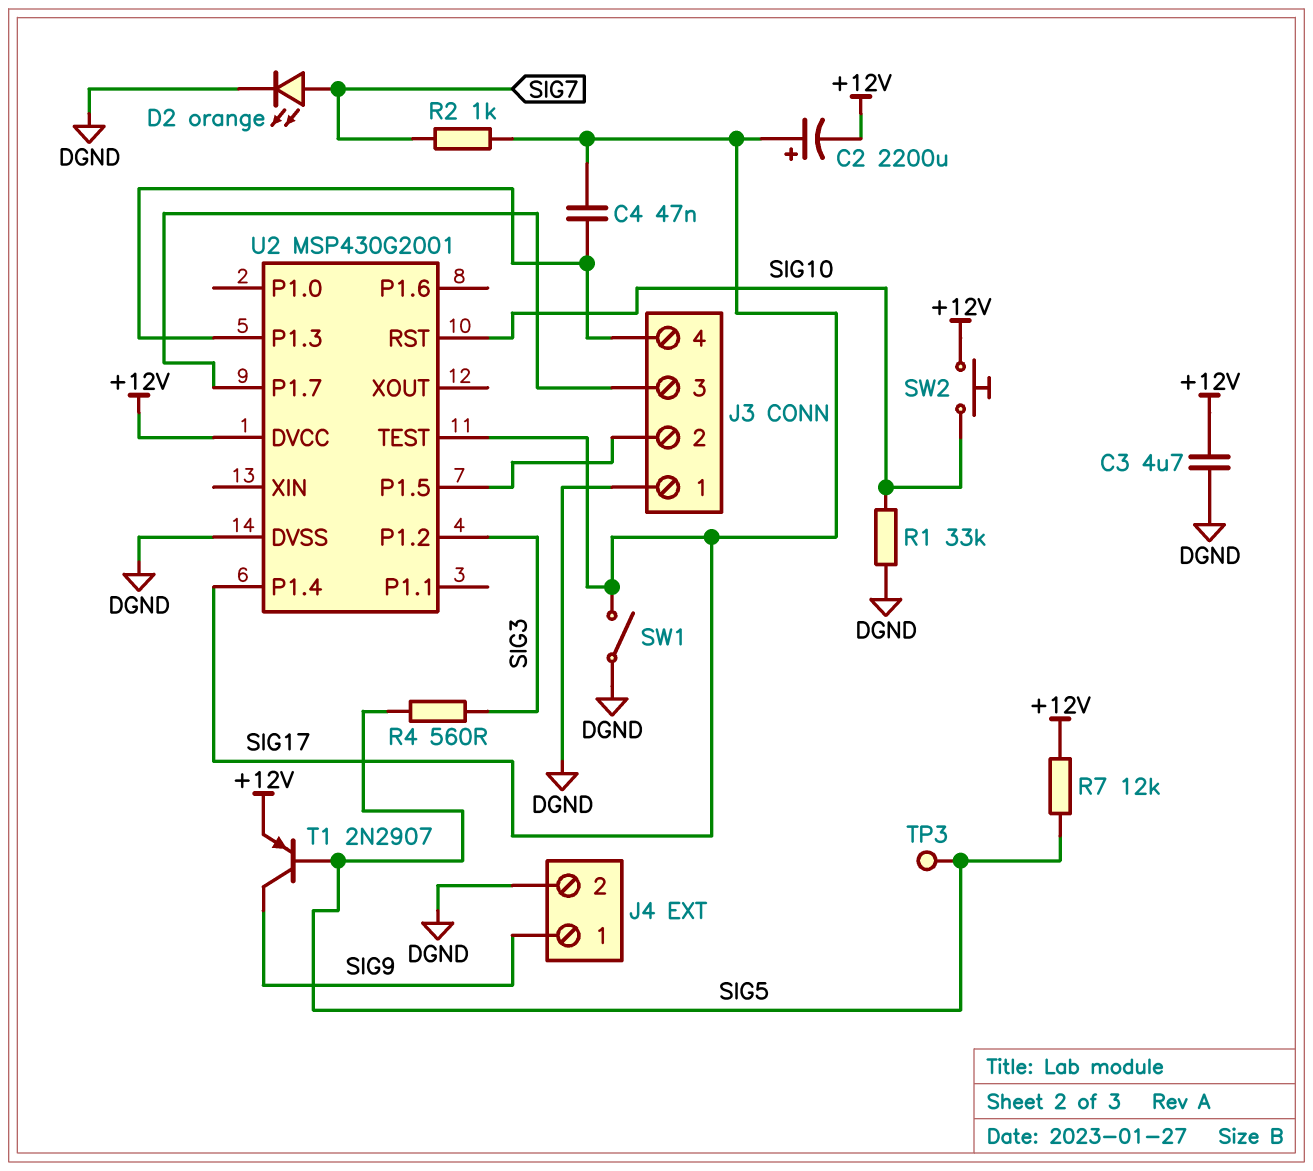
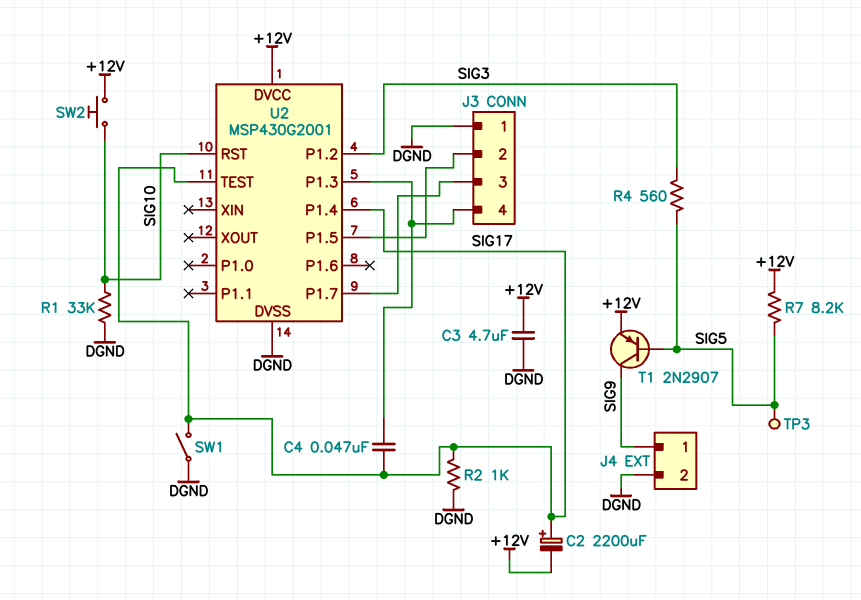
D2: LED orange (A SIG7, K DGND) -> none
R2: 1k (SIG7, SIG17) -> 1k (DGND, SIG17)
R7: 12k (+12V, SIG5) -> 8.2k (+12V, SIG5)

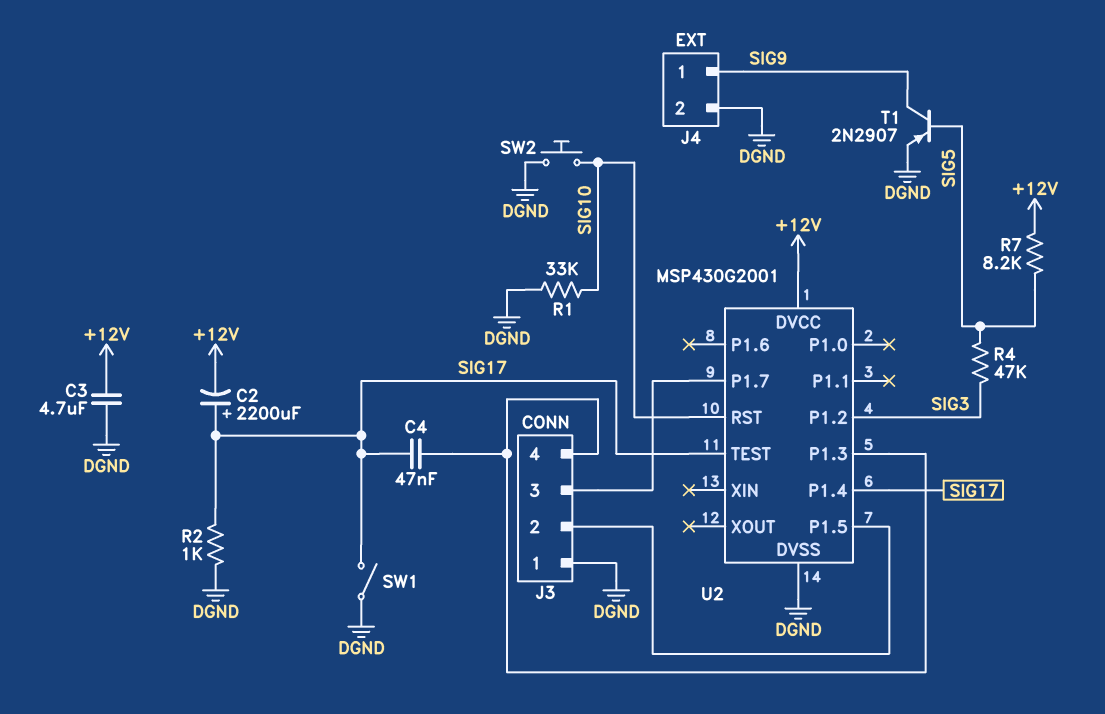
R4: 560 (SIG3, SIG5) -> 47k (SIG3, SIG5)
SW2: button (+12V, SIG10) -> button (DGND, SIG10)
T1: PNP 2N2907 (B SIG5, C SIG9, E +12V) -> PNP 2N2907 (B SIG5, C SIG9, E DGND)
TP3: test point (SIG5) -> none

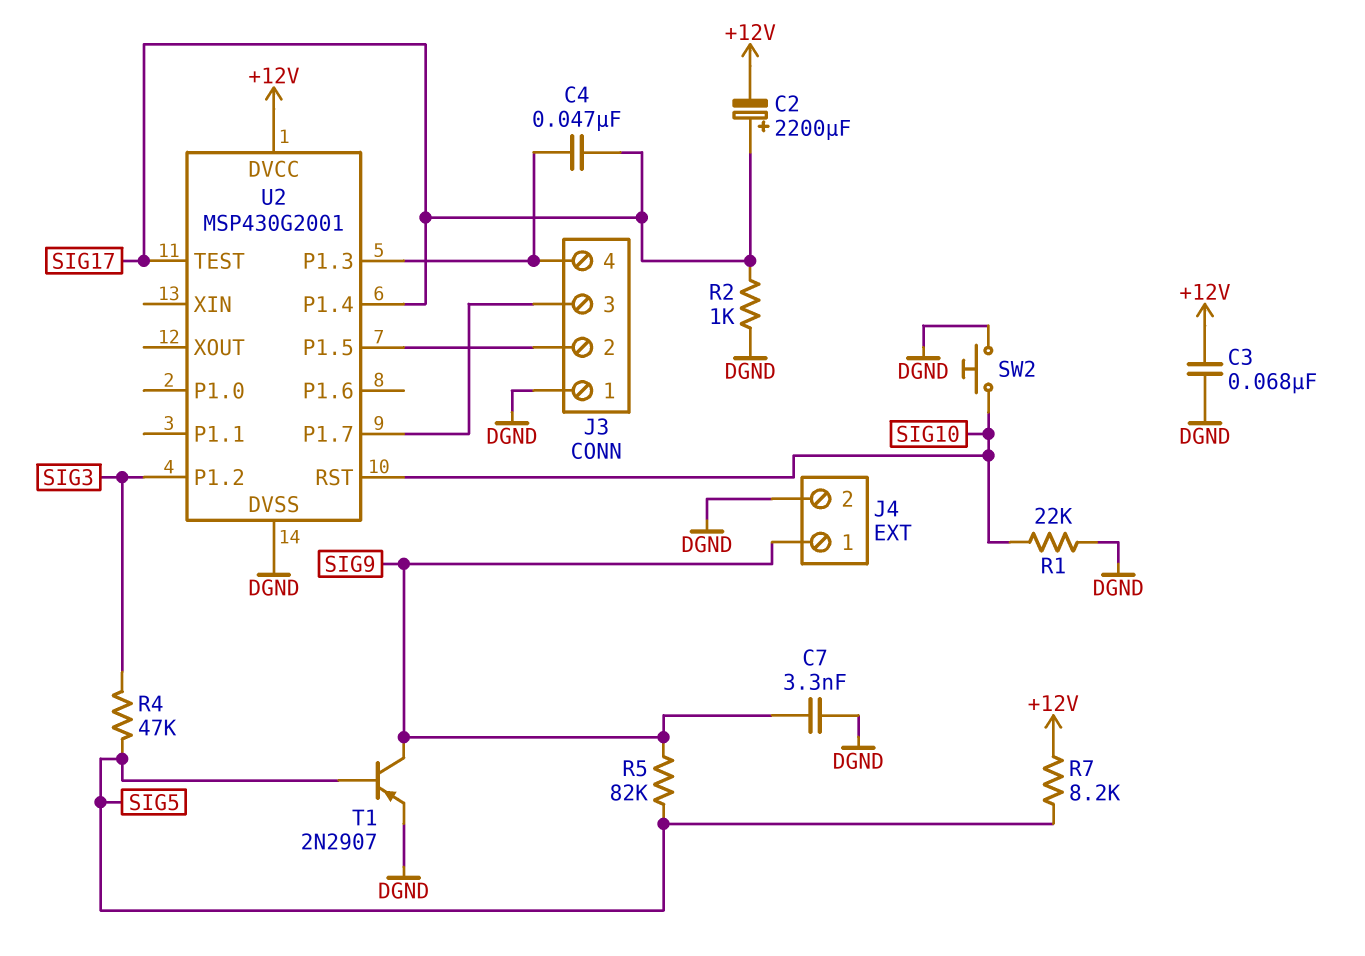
C3: 4.7uF (+12V, DGND) -> 68nF (+12V, DGND)
C7: none -> 3.3nF (DGND, SIG9)
R1: 33k (DGND, SIG10) -> 22k (DGND, SIG10)
R5: none -> 82k (SIG5, SIG9)
SW1: switch (DGND, SIG17) -> none

